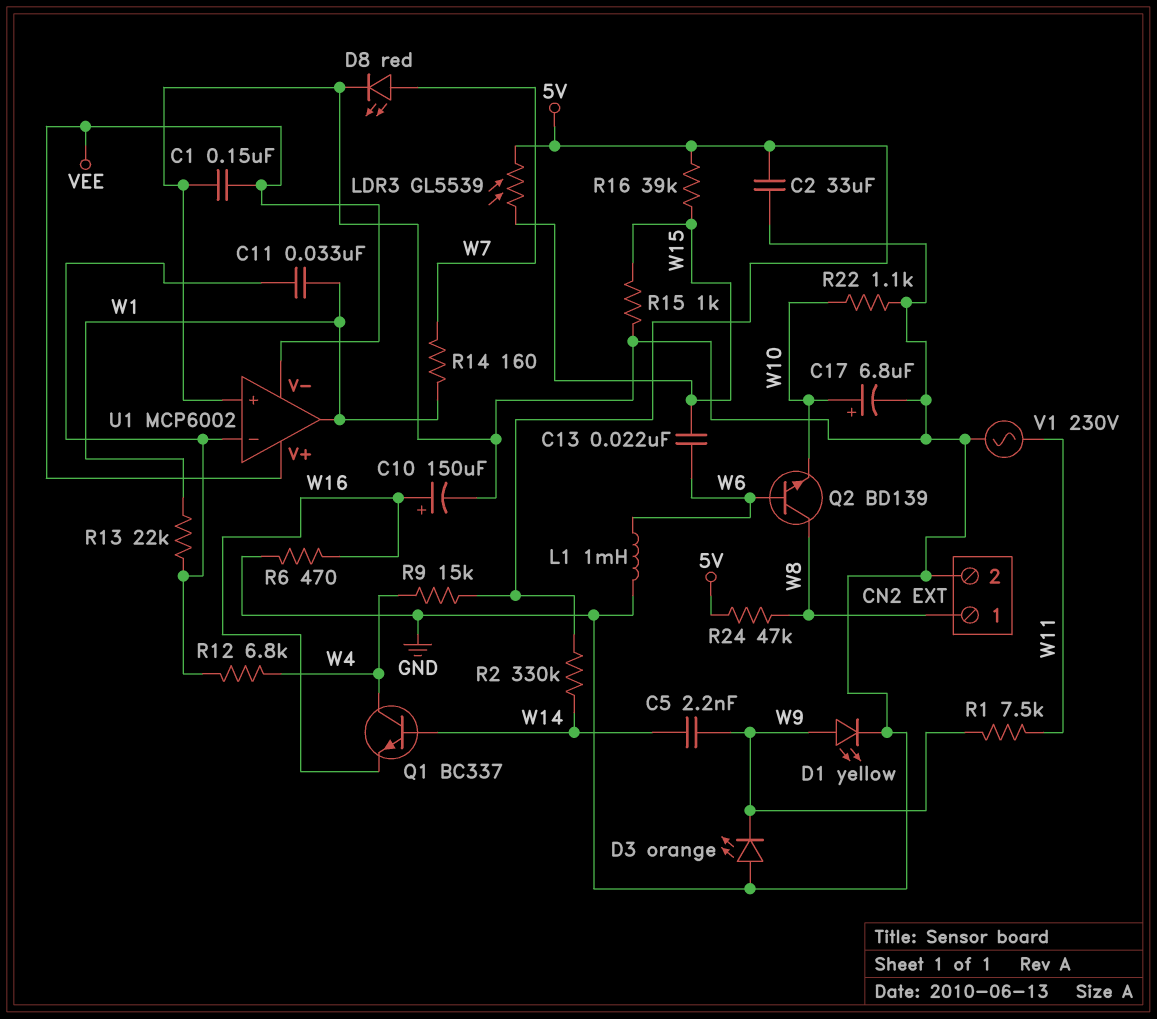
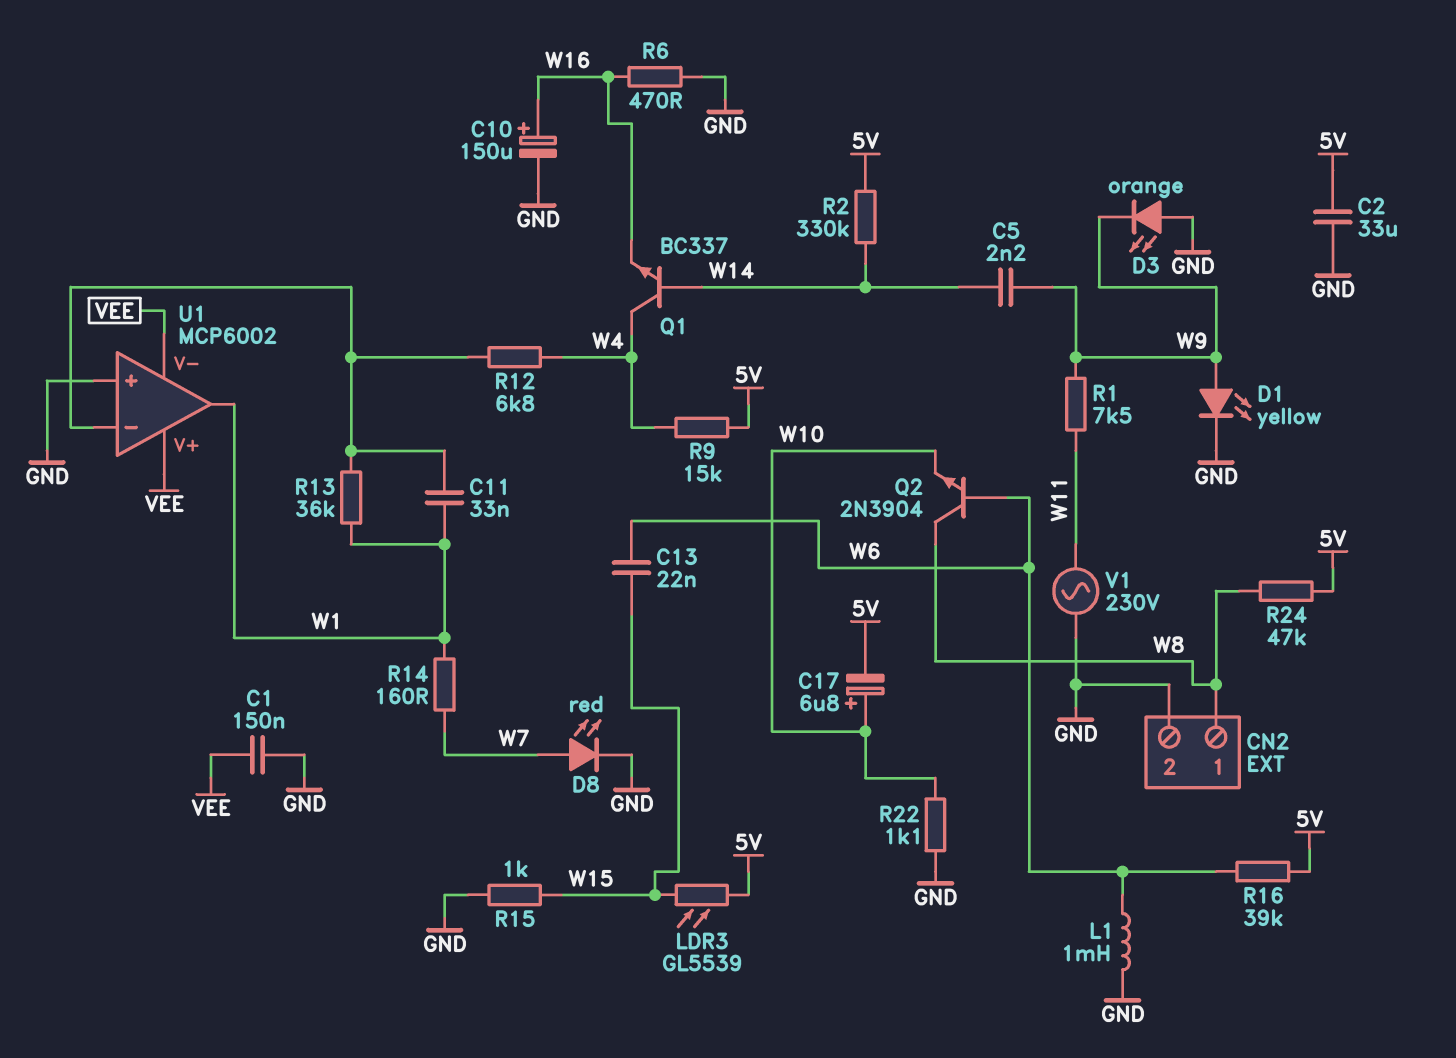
C17: 6.8uF (plus W10, minus GND) -> 6.8uF (plus W10, minus 5V)
Q2: NPN BD139 (B W6, C W8, E W10) -> NPN 2N3904 (B W6, C W8, E W10)
R13: 22k (U1/in-, W1) -> 36k (U1/in-, W1)
R16: 39k (5V, W15) -> 39k (5V, W6)

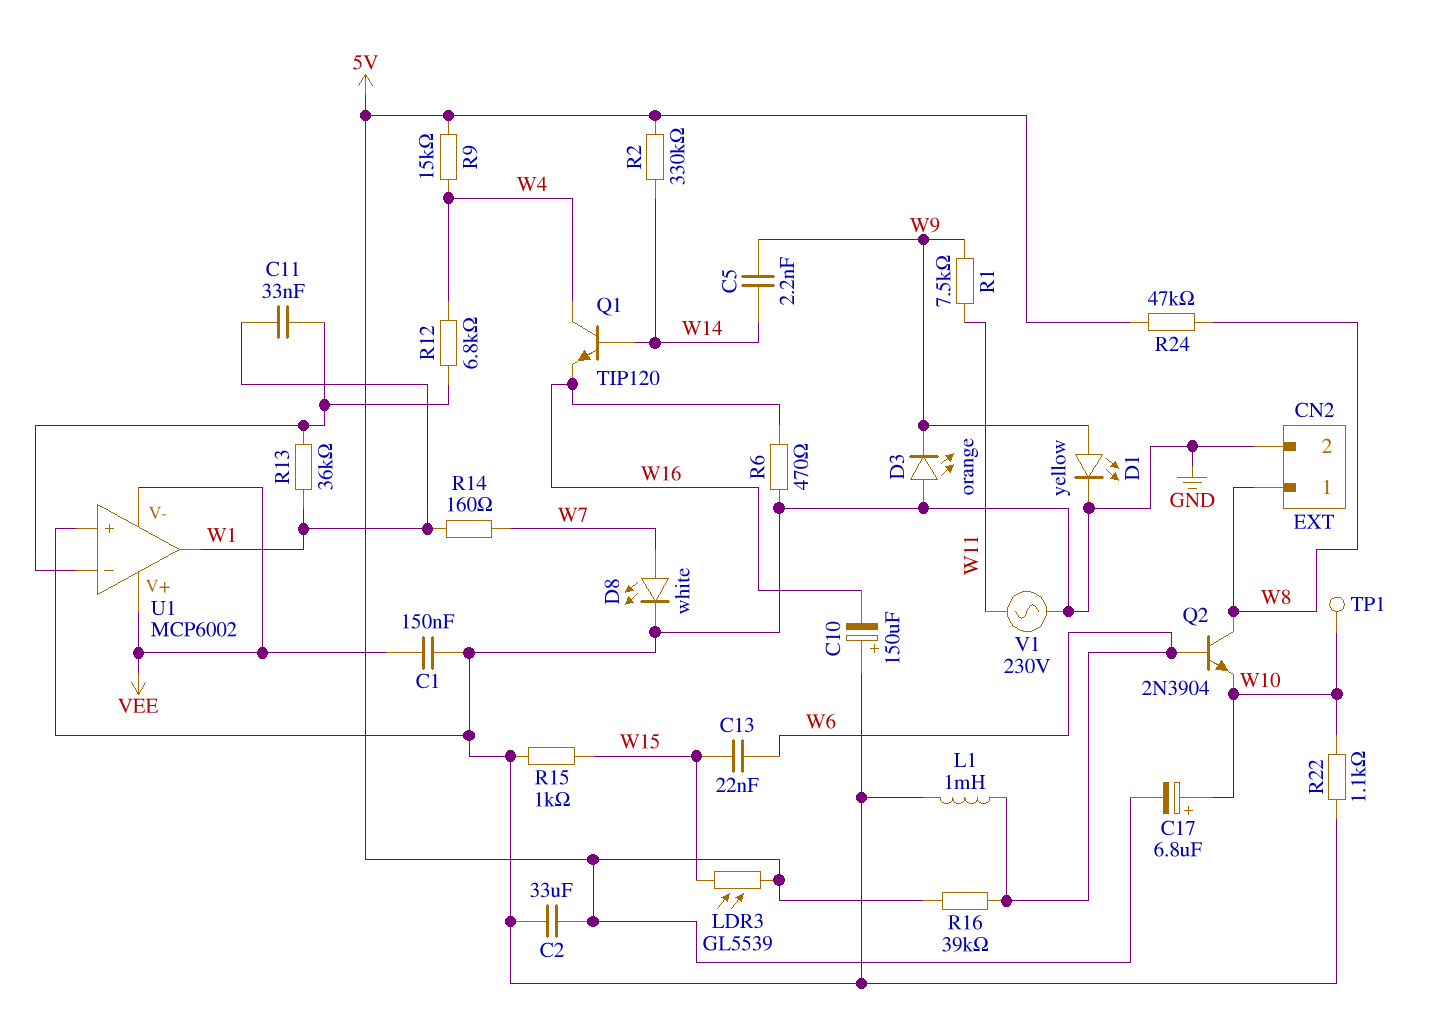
C10: 150uF (plus W16, minus GND) -> 150uF (plus GND, minus W16)
D8: LED red (A W7, K GND) -> LED white (A W7, K GND)
Q1: NPN BC337 (B W14, C W4, E W16) -> NPN TIP120 (B W14, C W4, E W16)
TP1: none -> test point (W10)

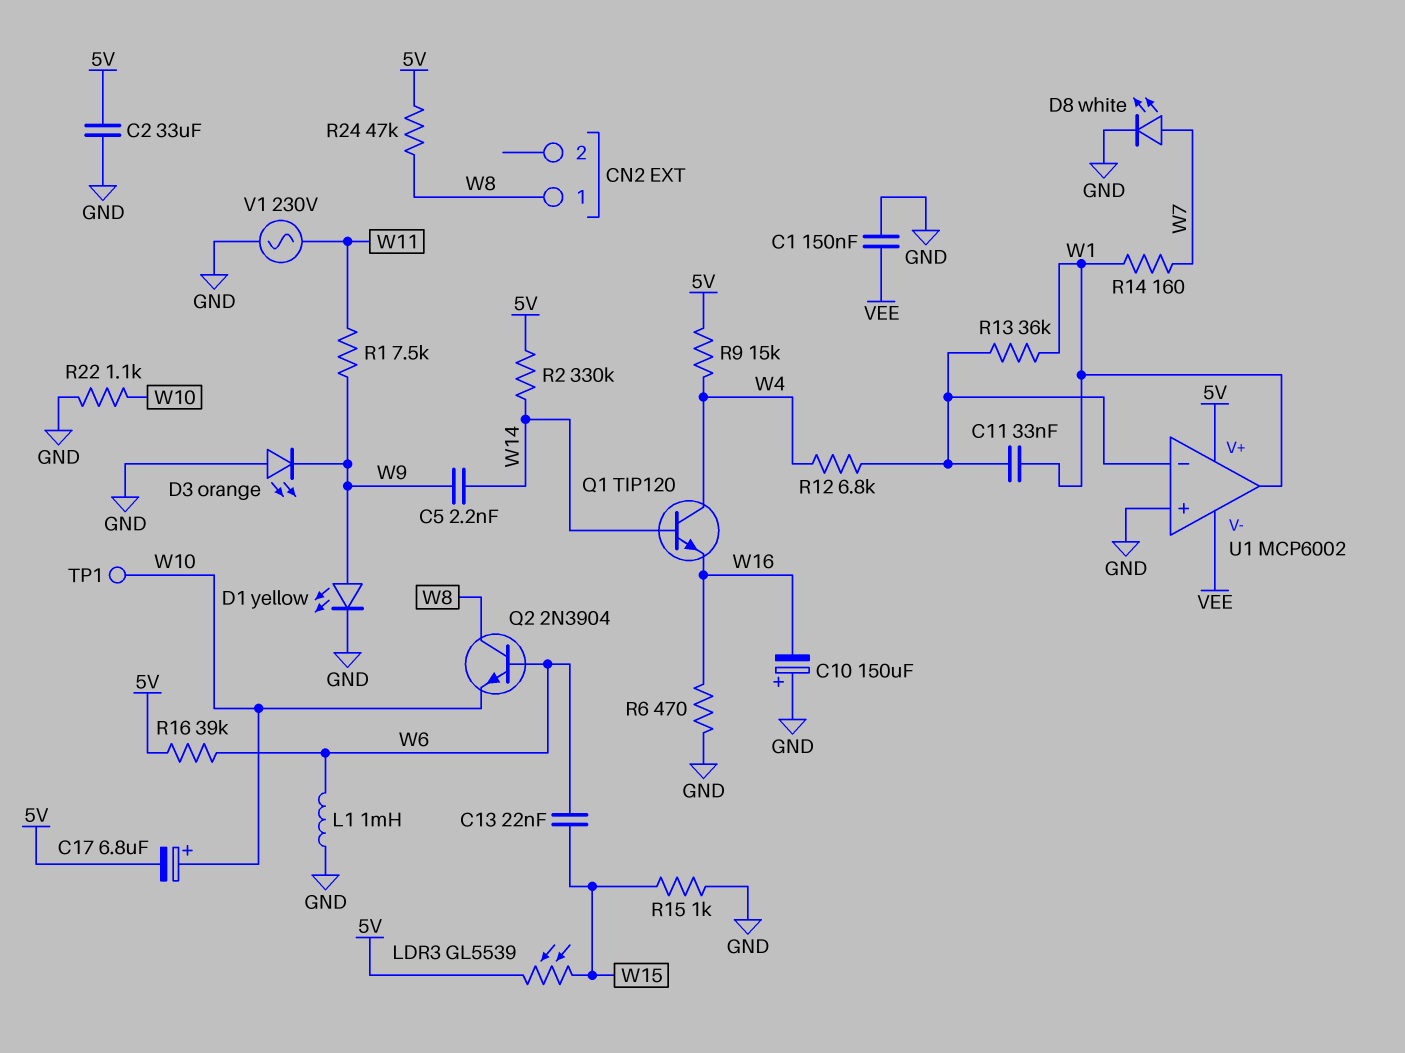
CN2 pin 2: GND -> none
U1 pin V+: VEE -> 5V

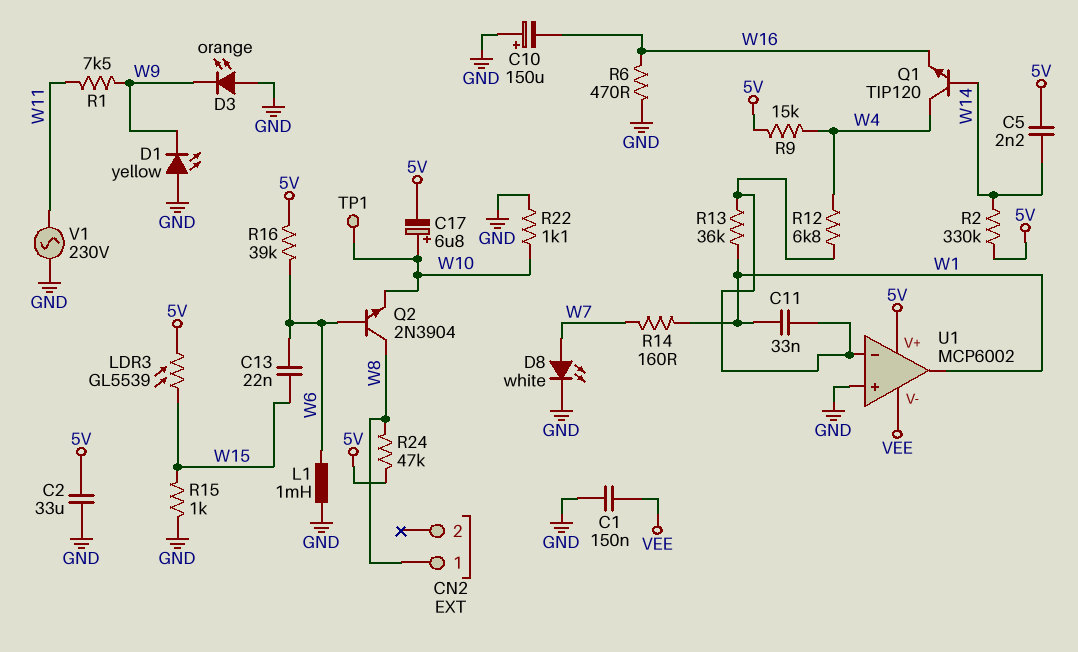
C5: 2.2nF (W9, W14) -> 2.2nF (5V, W14)
D1: LED yellow (A W9, K GND) -> LED yellow (A GND, K W9)

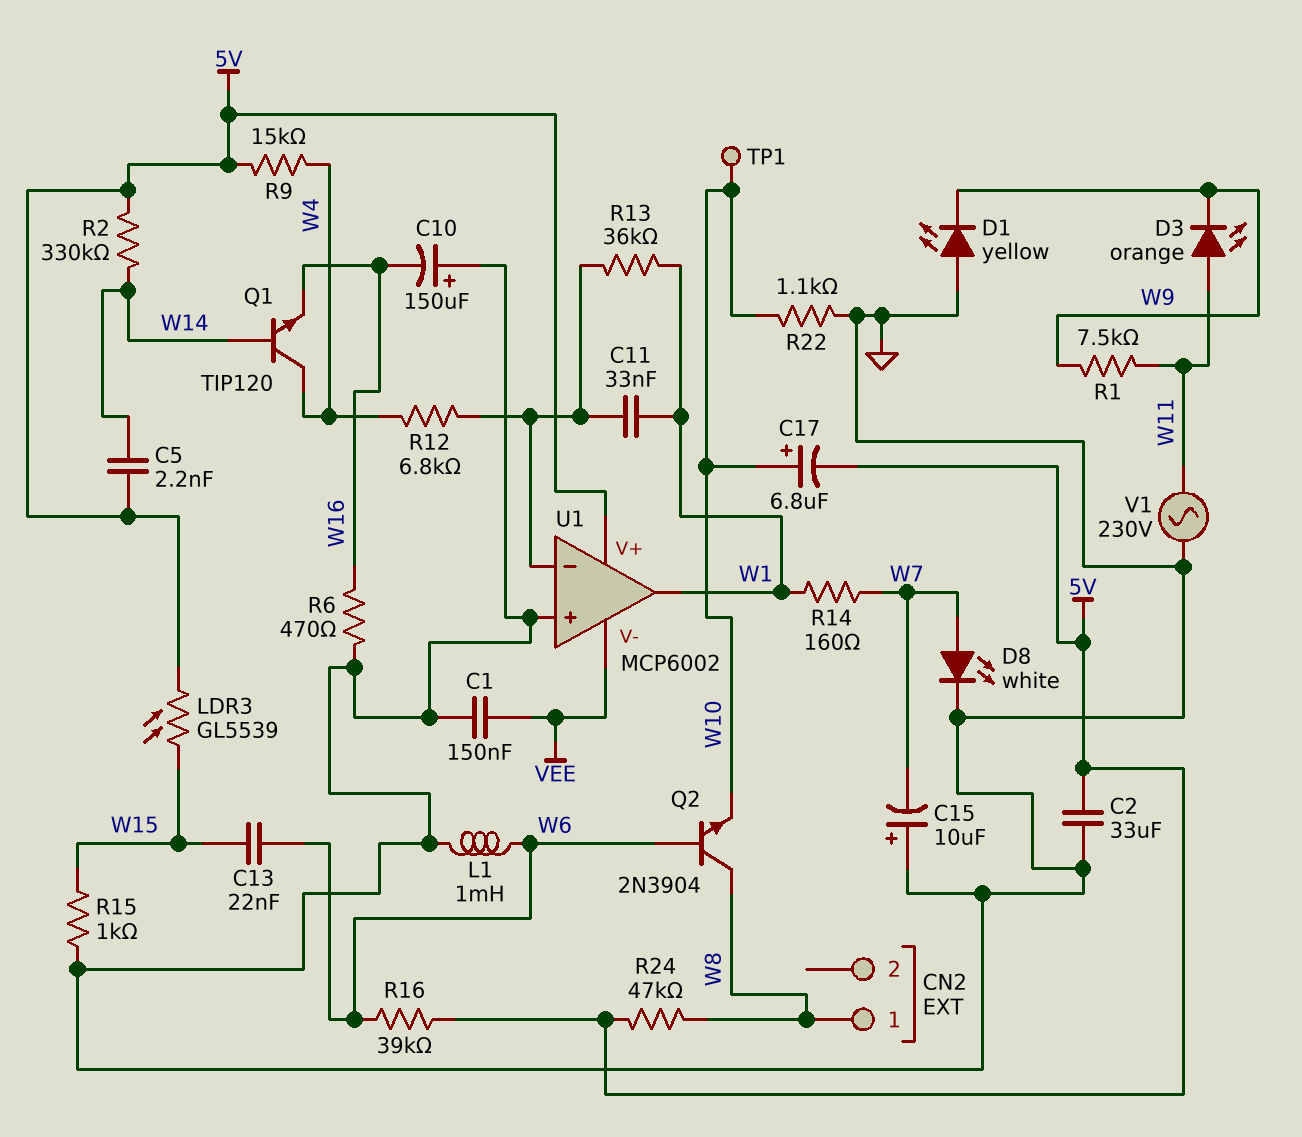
C15: none -> 10uF (plus GND, minus W7)
D3: LED orange (A GND, K W9) -> LED orange (A W11, K W9)

